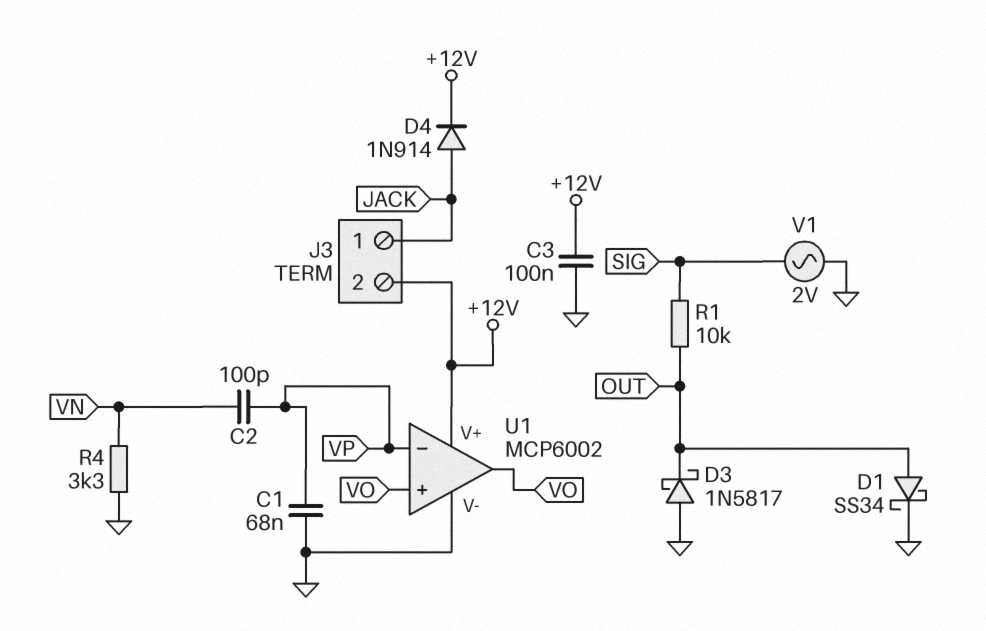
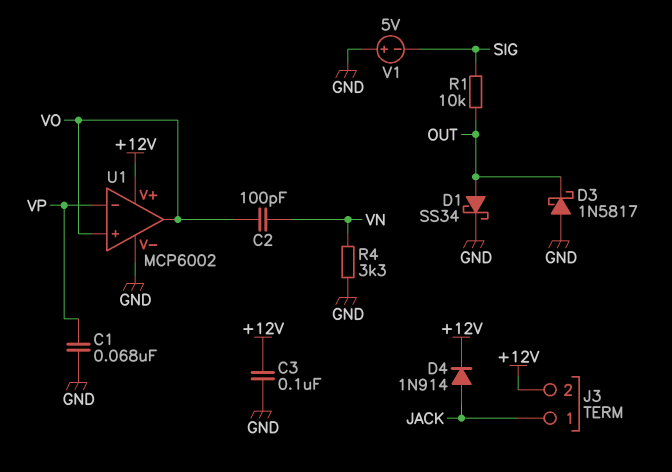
C2: 100pF (VN, VP) -> 100pF (VN, VO)
V1: AC 2V (GND, SIG) -> 5V (plus GND, minus SIG)

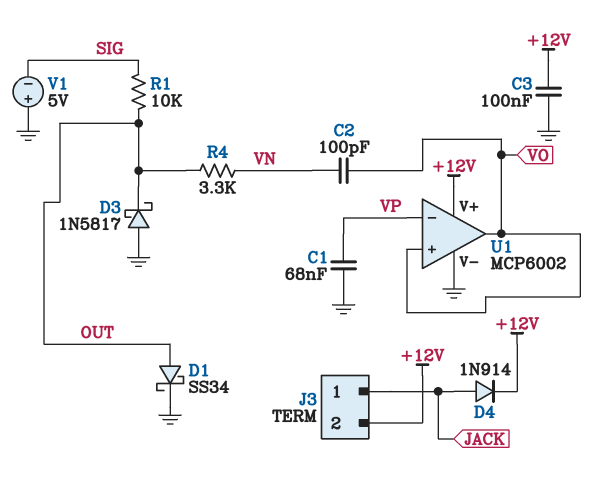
R4: 3.3k (GND, VN) -> 3.3k (OUT, VN)

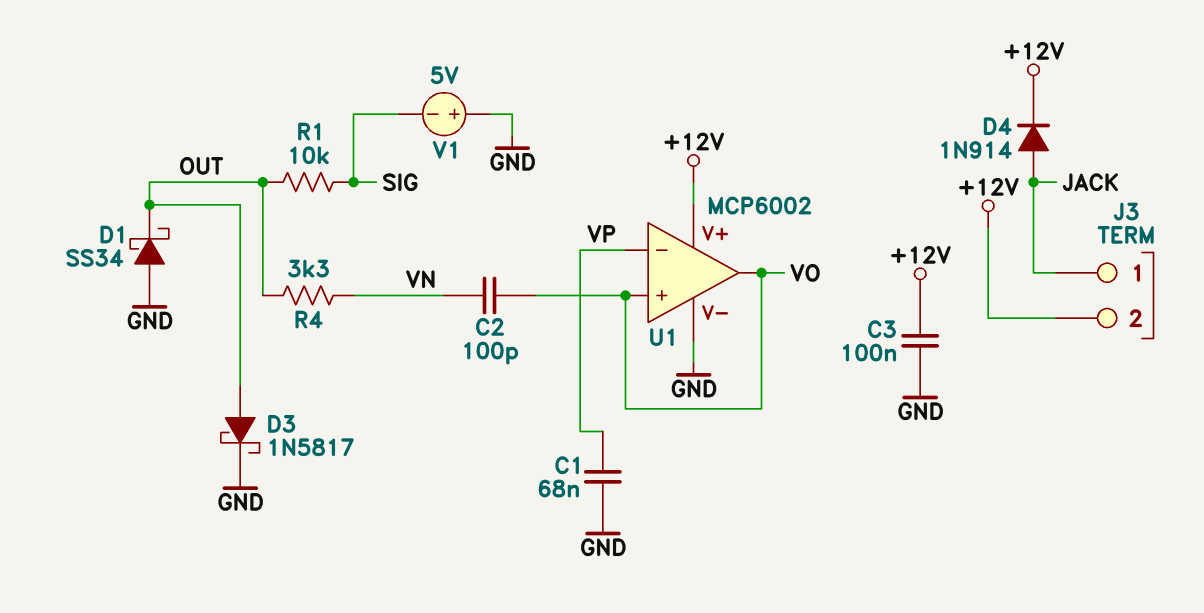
D1: schottky SS34 (A OUT, K GND) -> schottky SS34 (A GND, K OUT)
D3: schottky 1N5817 (A GND, K OUT) -> schottky 1N5817 (A OUT, K GND)

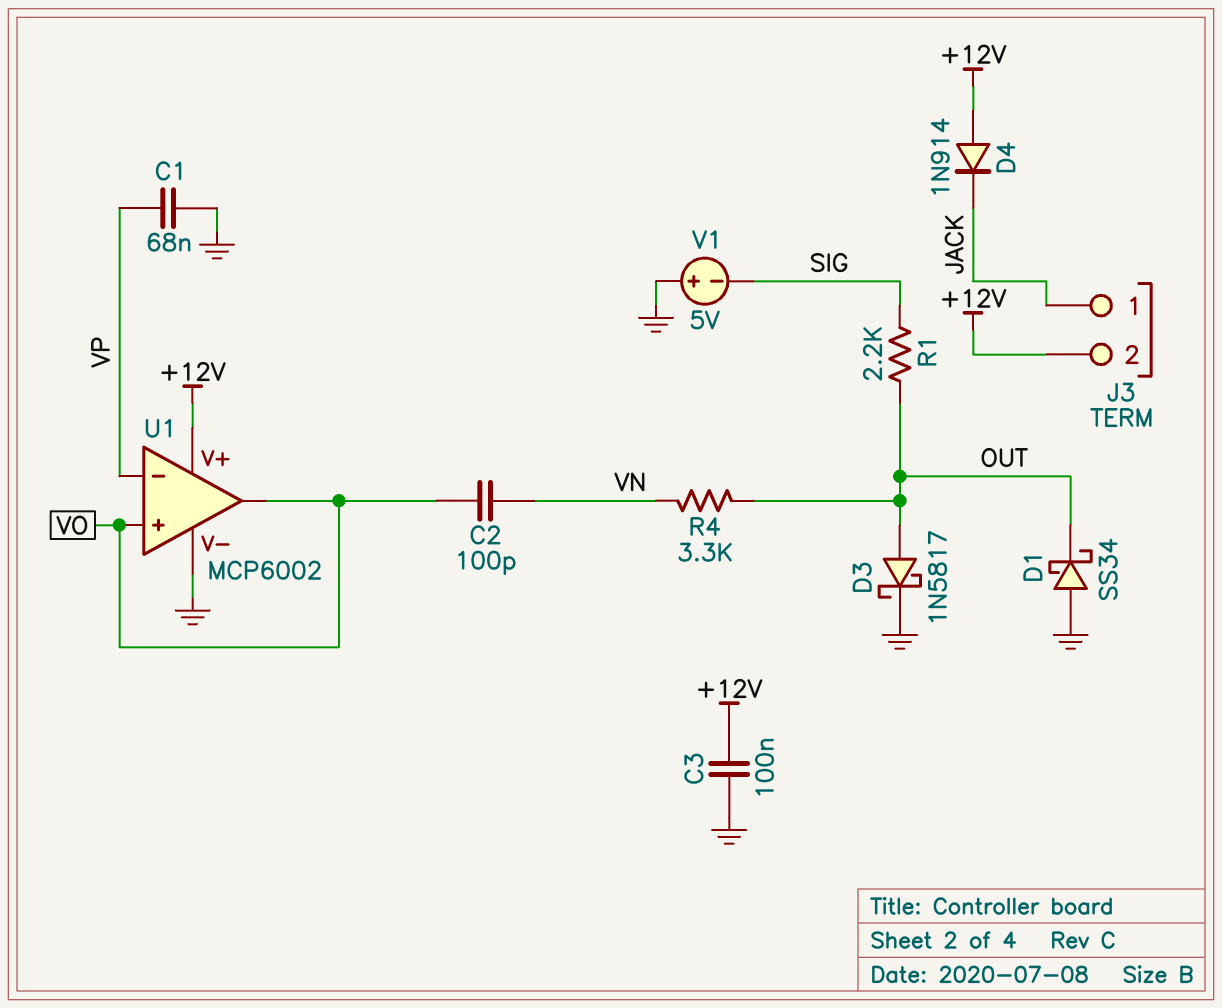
D4: diode 1N914 (A JACK, K +12V) -> diode 1N914 (A +12V, K JACK)
R1: 10k (OUT, SIG) -> 2.2k (OUT, SIG)

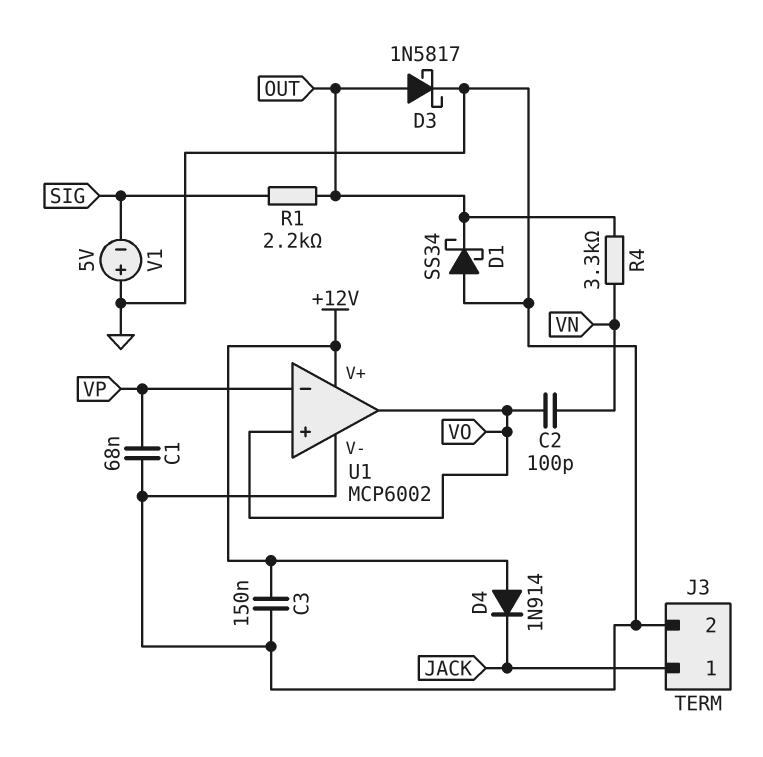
C3: 100nF (+12V, GND) -> 150nF (+12V, GND)
J3 pin 2: +12V -> GND

